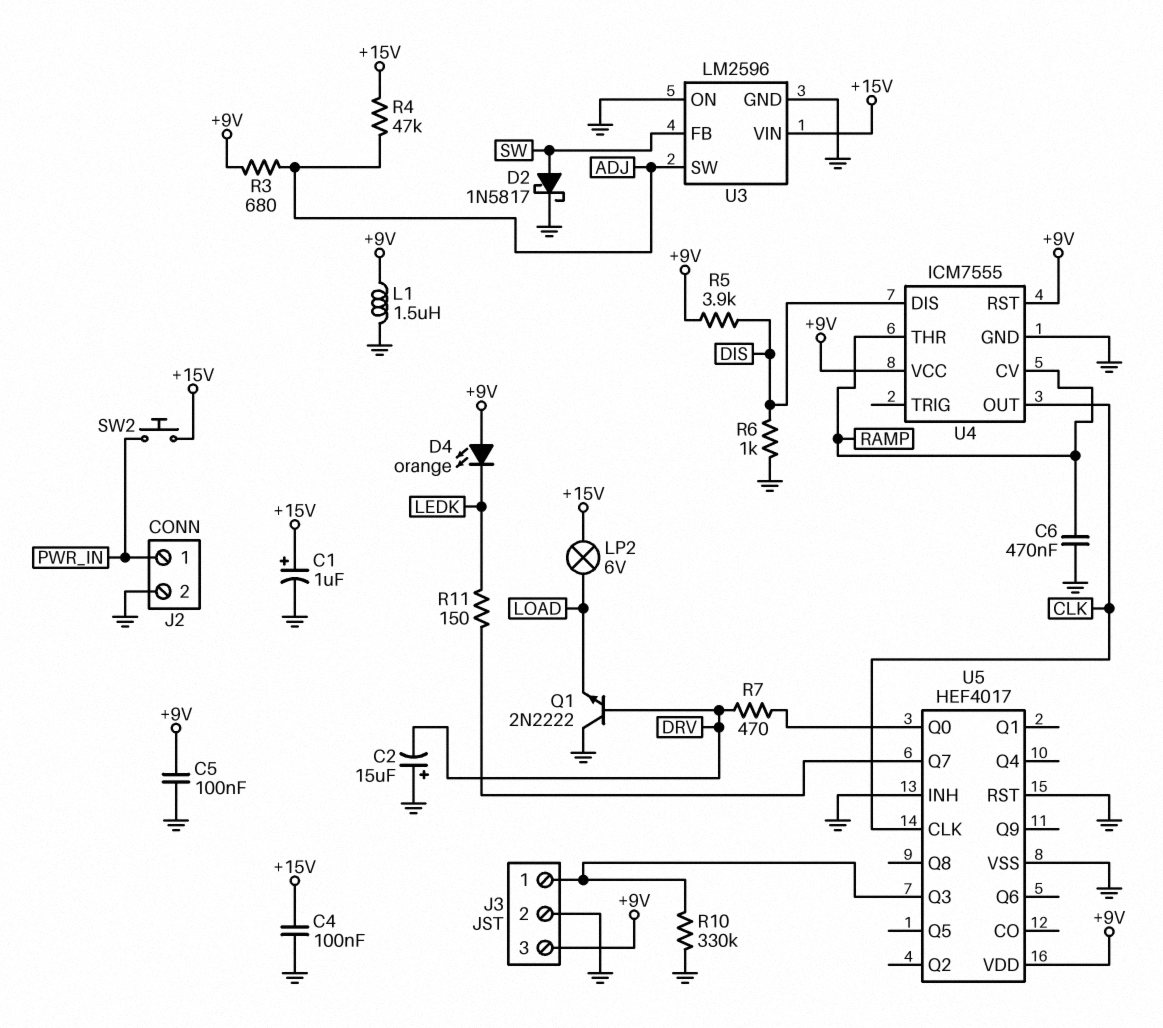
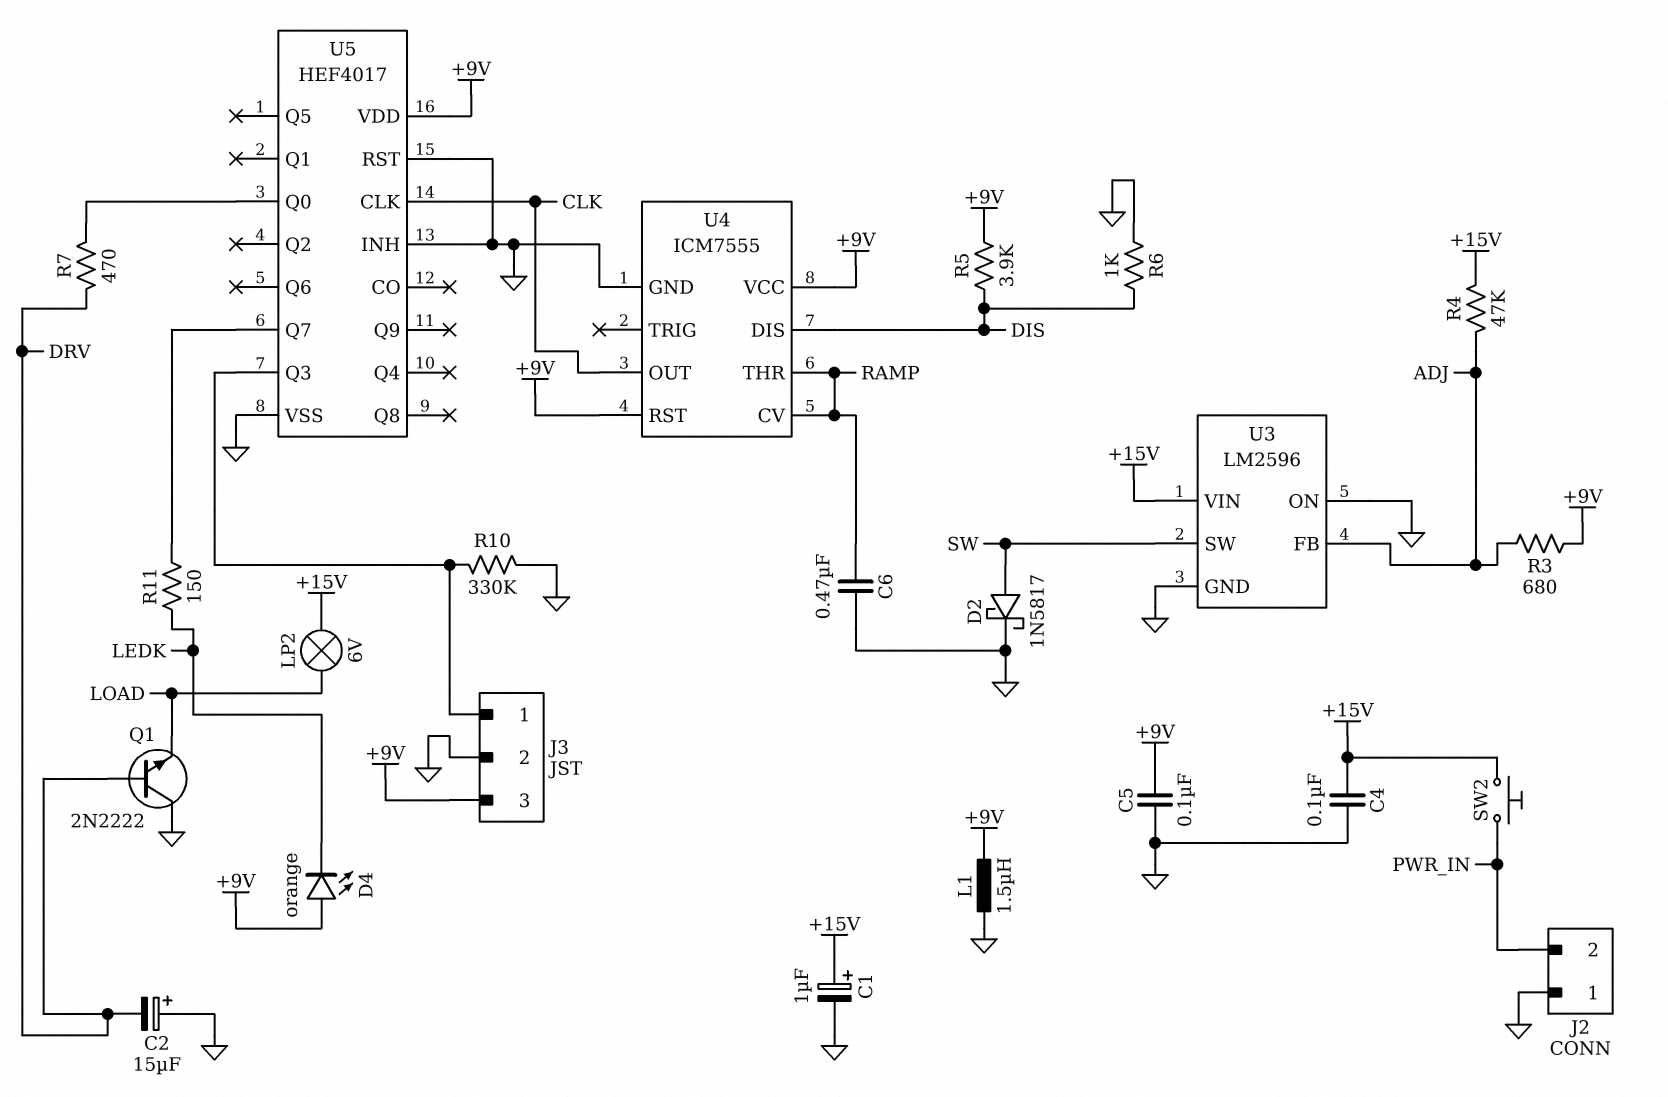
J2 pin 1: PWR_IN -> GND
J2 pin 2: GND -> PWR_IN
U3 pin FB: SW -> ADJ
U3 pin SW: ADJ -> SW

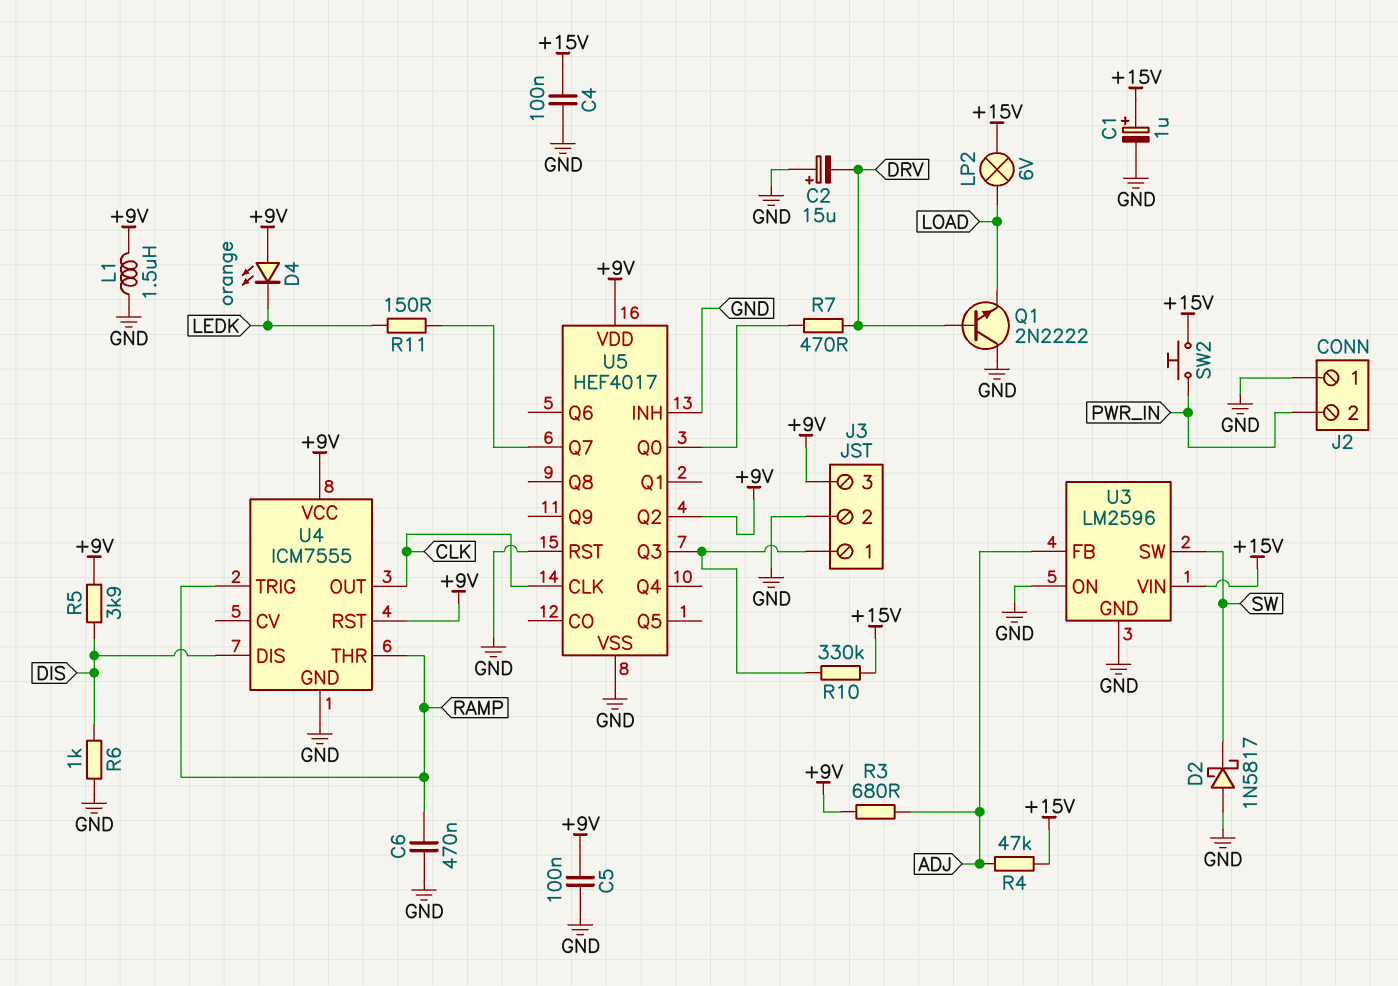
D2: schottky 1N5817 (A SW, K GND) -> schottky 1N5817 (A GND, K SW)
R10: 330k (GND, J3/1) -> 330k (+15V, J3/1)
U4 pin CV: RAMP -> none
U4 pin TRIG: none -> RAMP
U5 pin Q2: none -> +9V

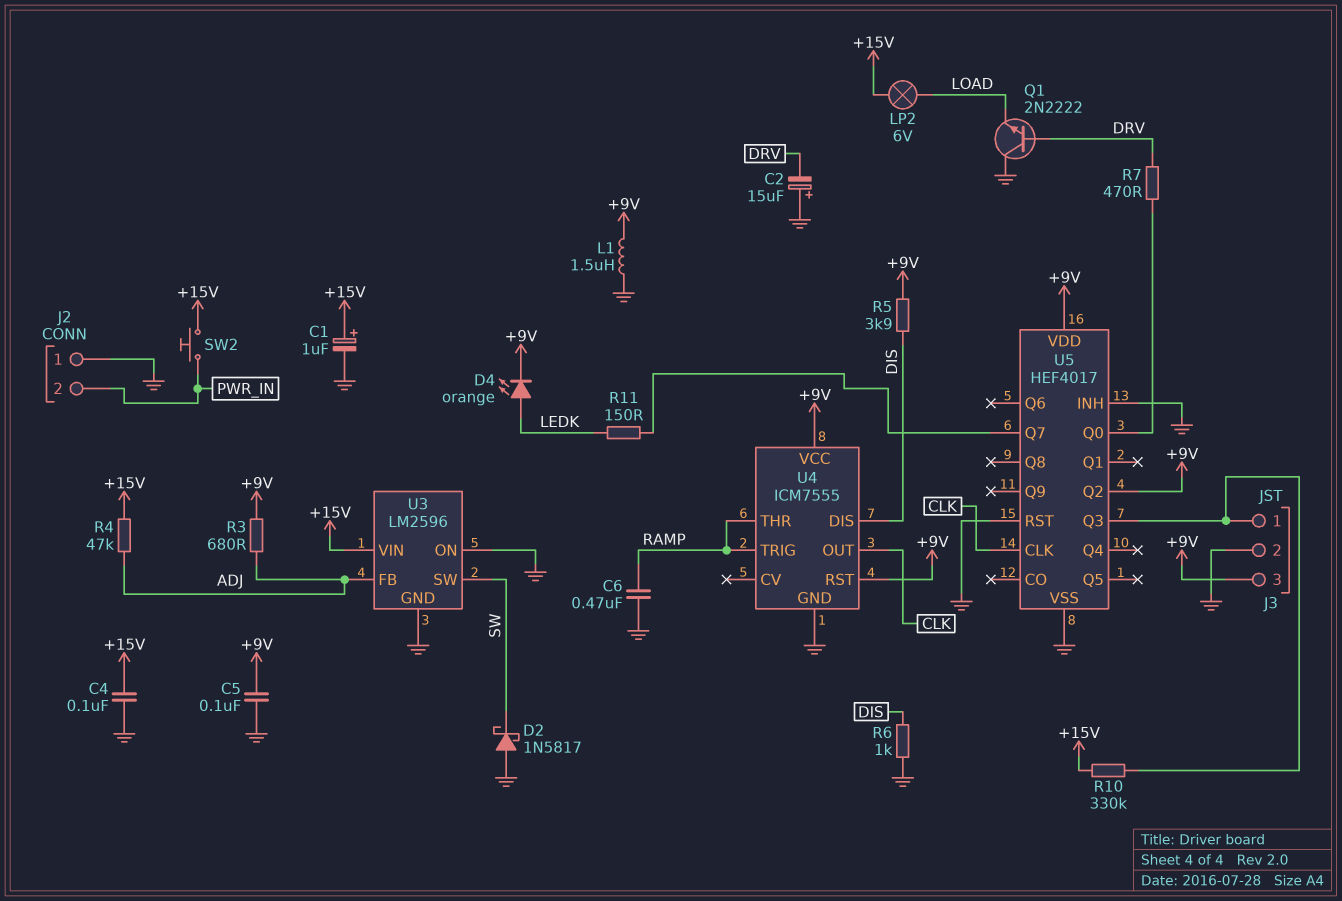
D4: LED orange (A +9V, K LEDK) -> LED orange (A LEDK, K +9V)

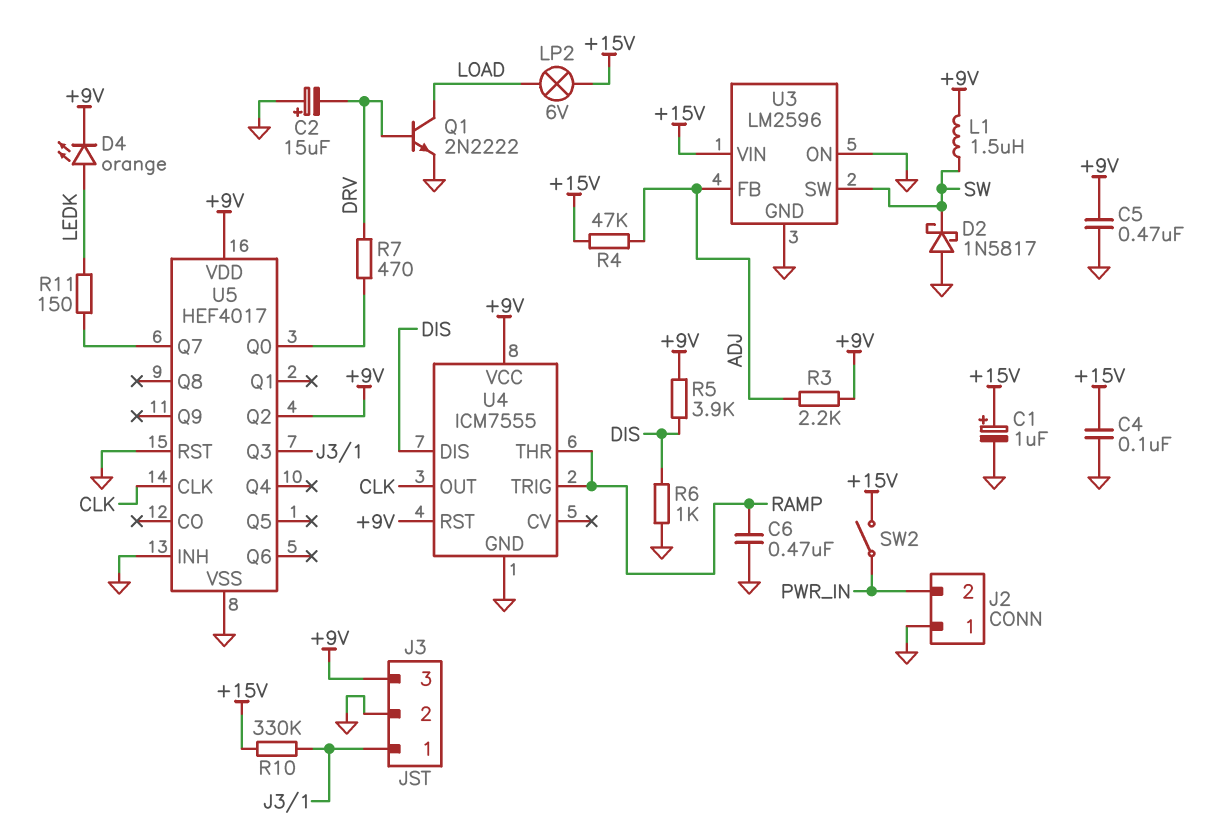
C5: 100nF (+9V, GND) -> 470nF (+9V, GND)
L1: 1.5uH (+9V, GND) -> 1.5uH (+9V, SW)
Q1: NPN 2N2222 (B DRV, C GND, E LOAD) -> NPN 2N2222 (B DRV, C LOAD, E GND)
R3: 680 (+9V, ADJ) -> 2.2k (+9V, ADJ)
SW2: button (+15V, PWR_IN) -> switch (+15V, PWR_IN)

